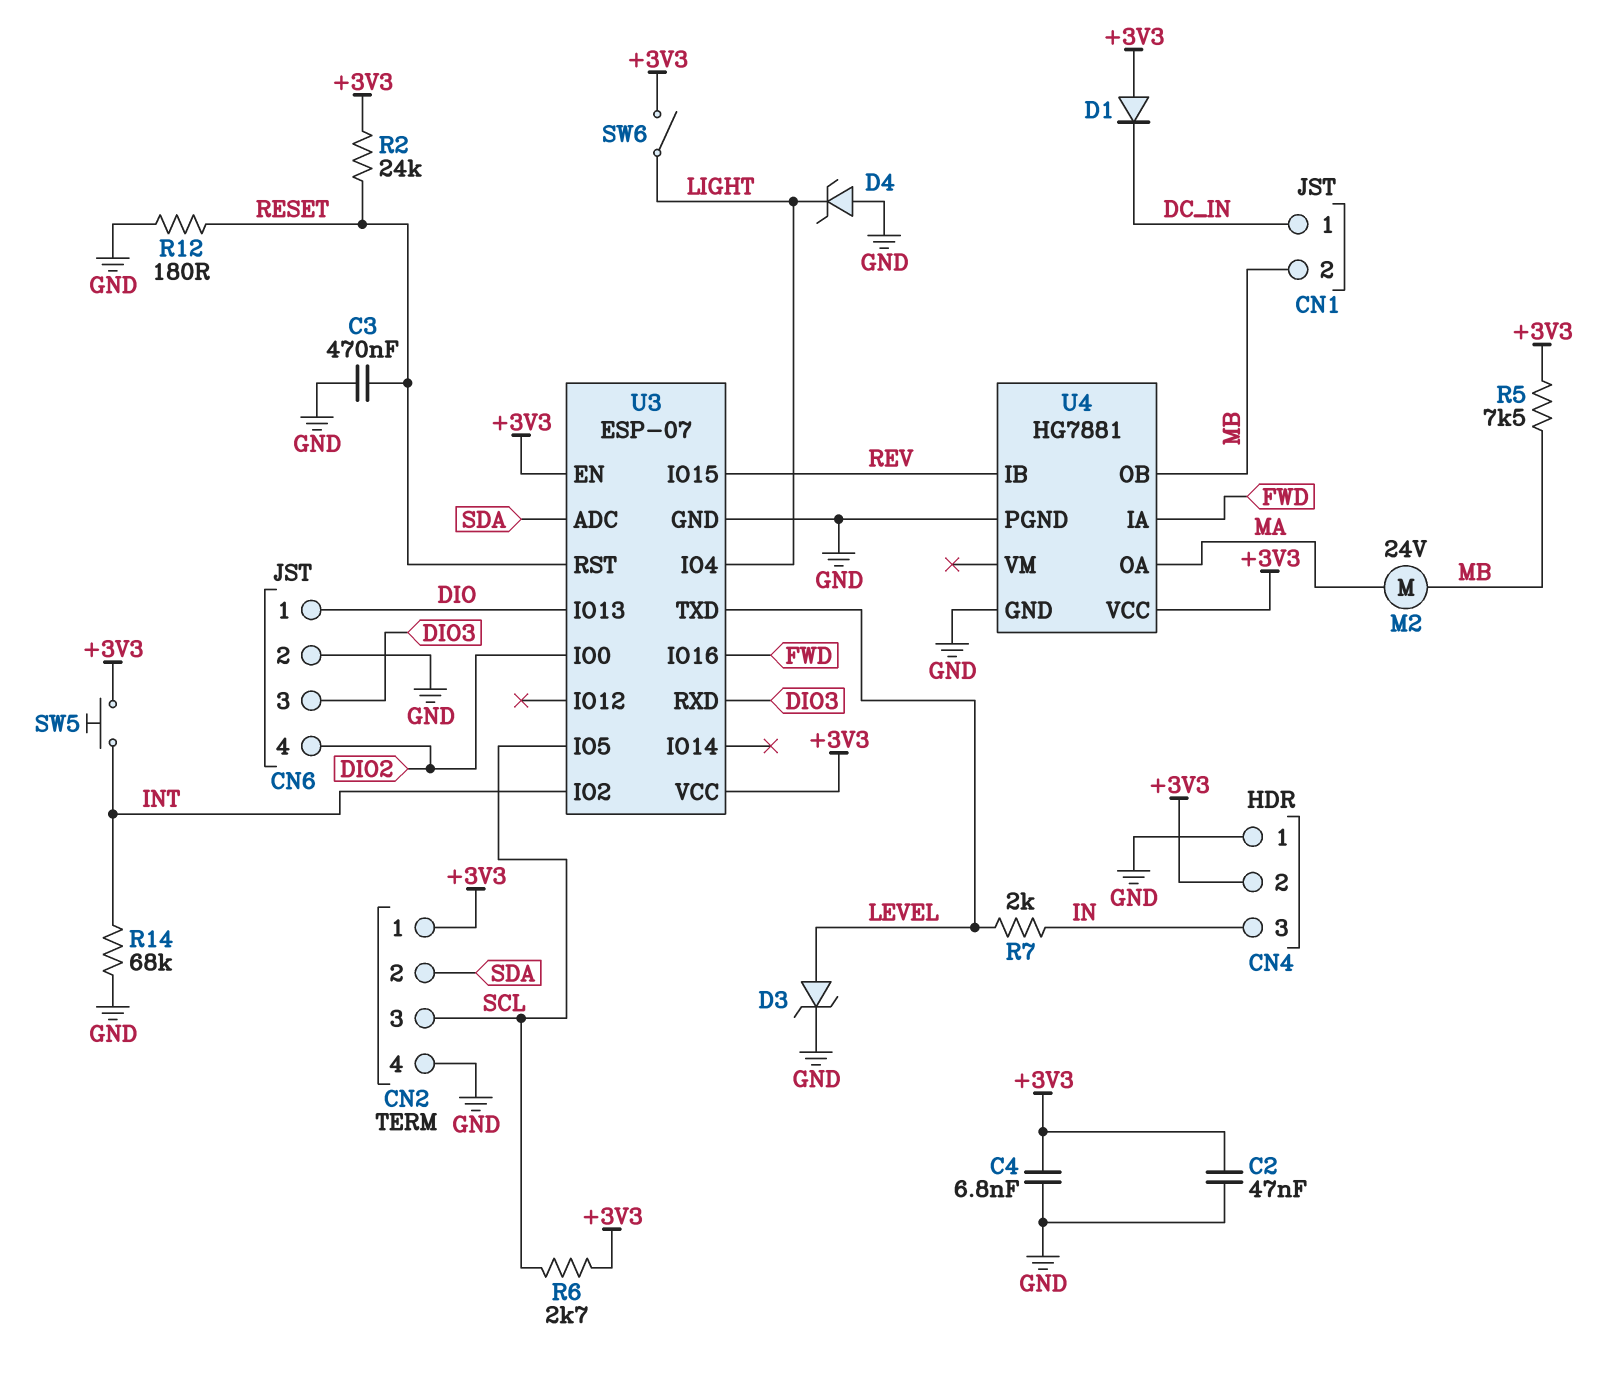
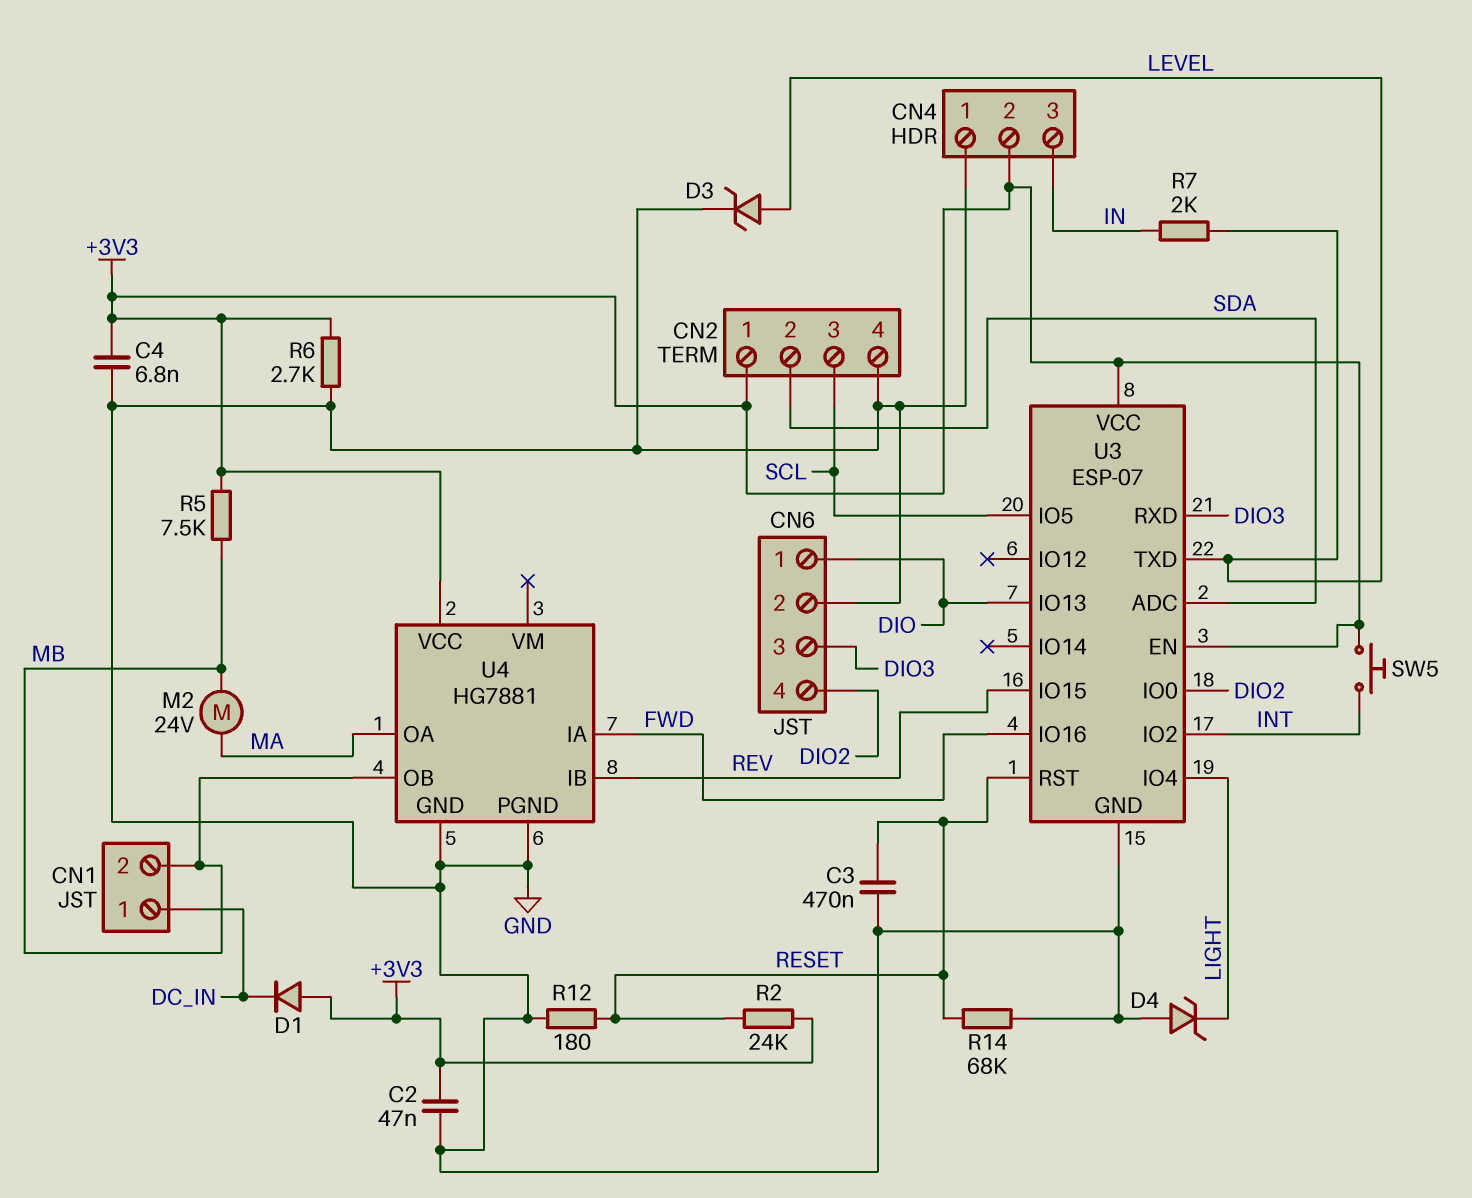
R6: 2.7k (+3V3, SCL) -> 2.7k (+3V3, GND)
R14: 68k (GND, INT) -> 68k (GND, RESET)
SW6: switch (+3V3, LIGHT) -> none

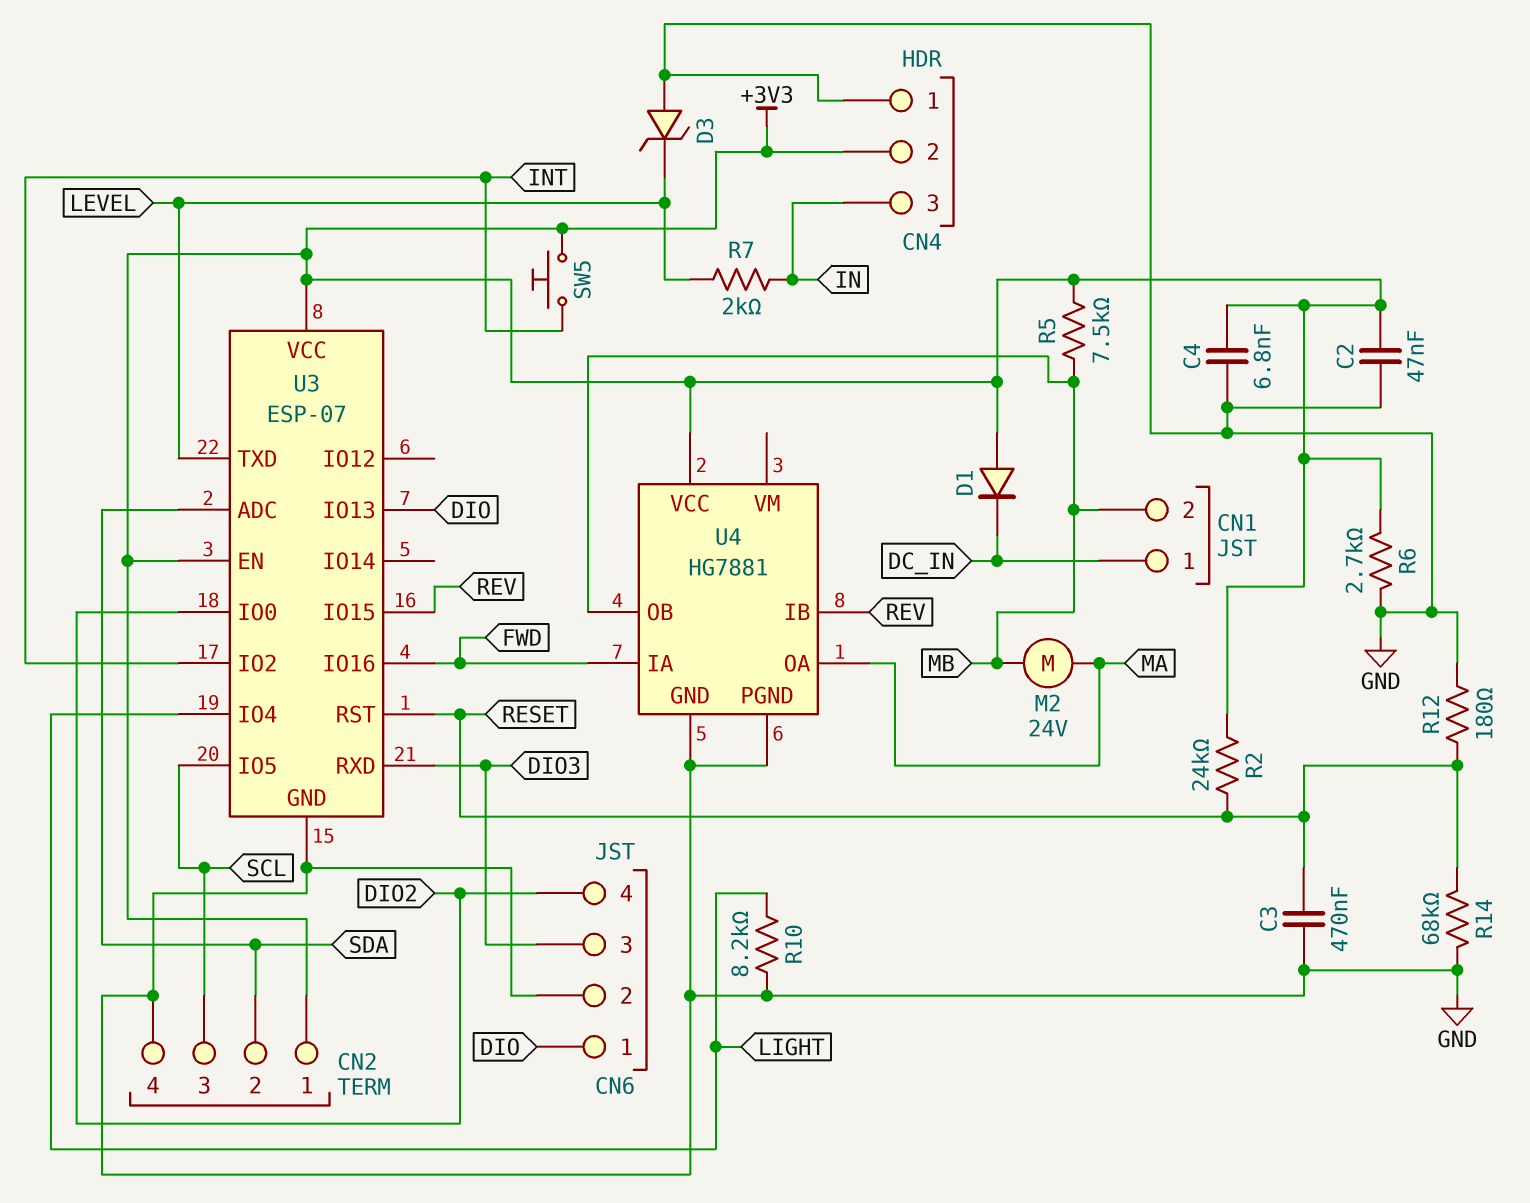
D3: zener (A LEVEL, K GND) -> zener (A GND, K LEVEL)
D4: zener (A GND, K LIGHT) -> none
R10: none -> 8.2k (GND, LIGHT)

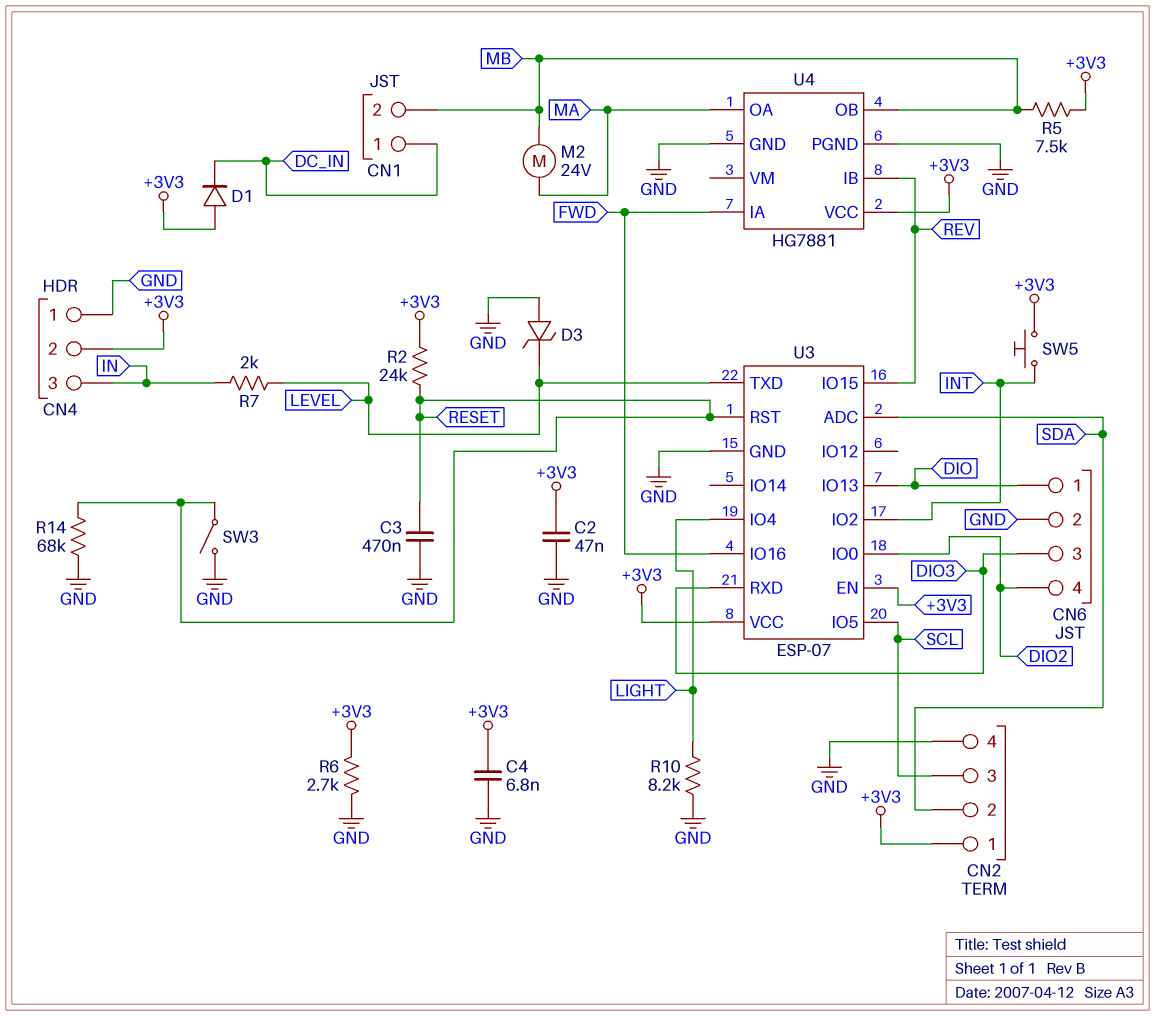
R12: 180 (GND, RESET) -> none
SW3: none -> switch (GND, RESET)

